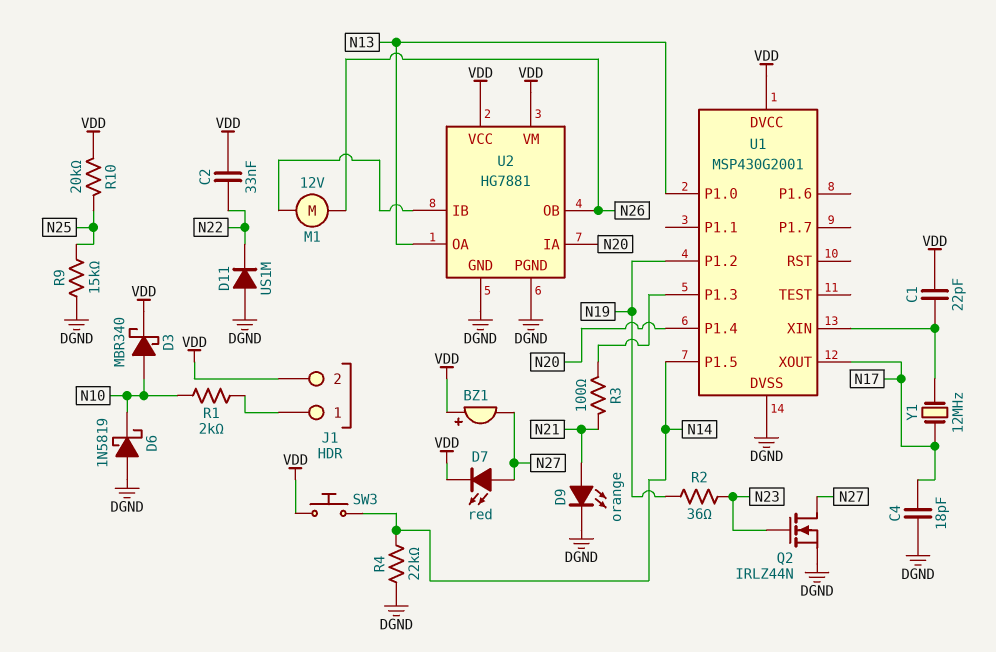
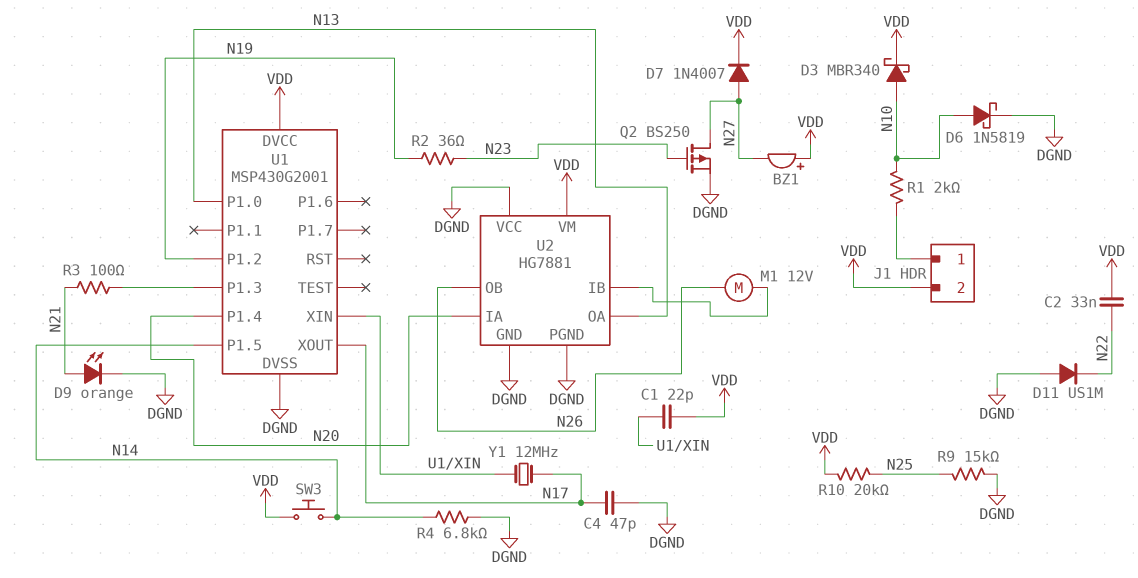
C4: 18pF (DGND, N17) -> 47pF (DGND, N17)
D6: schottky 1N5819 (A DGND, K N10) -> schottky 1N5819 (A N10, K DGND)
D7: LED red (A N27, K VDD) -> diode 1N4007 (A N27, K VDD)
Q2: NMOS IRLZ44N (G N23, D N27, S DGND) -> PMOS BS250 (G N23, D N27, S DGND)
R4: 22k (DGND, N14) -> 6.8k (DGND, N14)
U2 pin VCC: VDD -> DGND

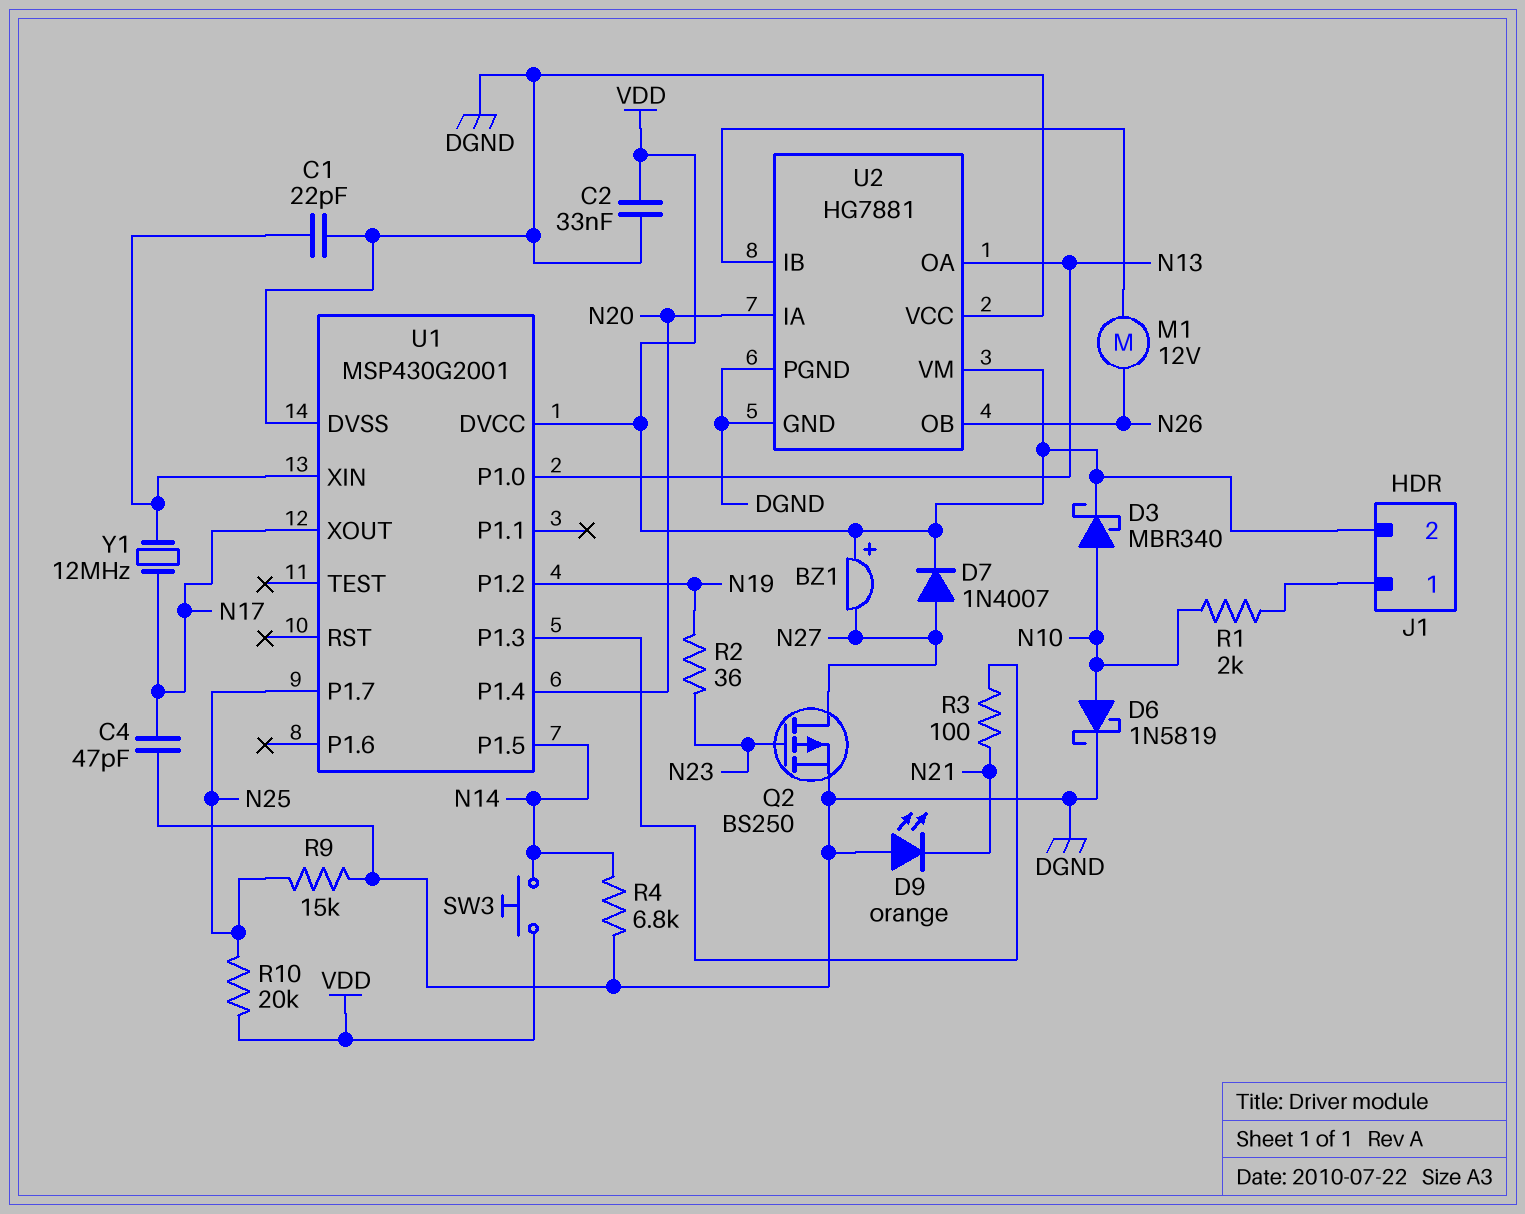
C1: 22pF (U1/XIN, VDD) -> 22pF (DGND, U1/XIN)
C2: 33nF (N22, VDD) -> 33nF (DGND, VDD)
D9: LED orange (A N21, K DGND) -> LED orange (A DGND, K N21)
D11: diode US1M (A DGND, K N22) -> none
U1 pin P1.7: none -> N25

